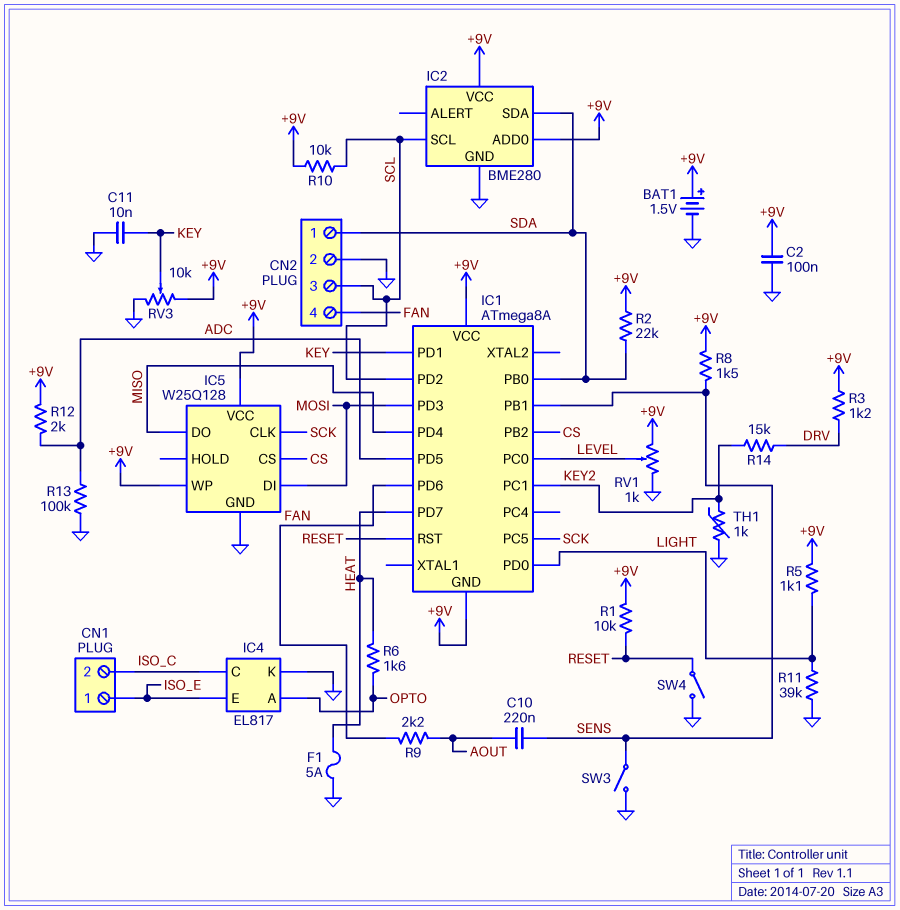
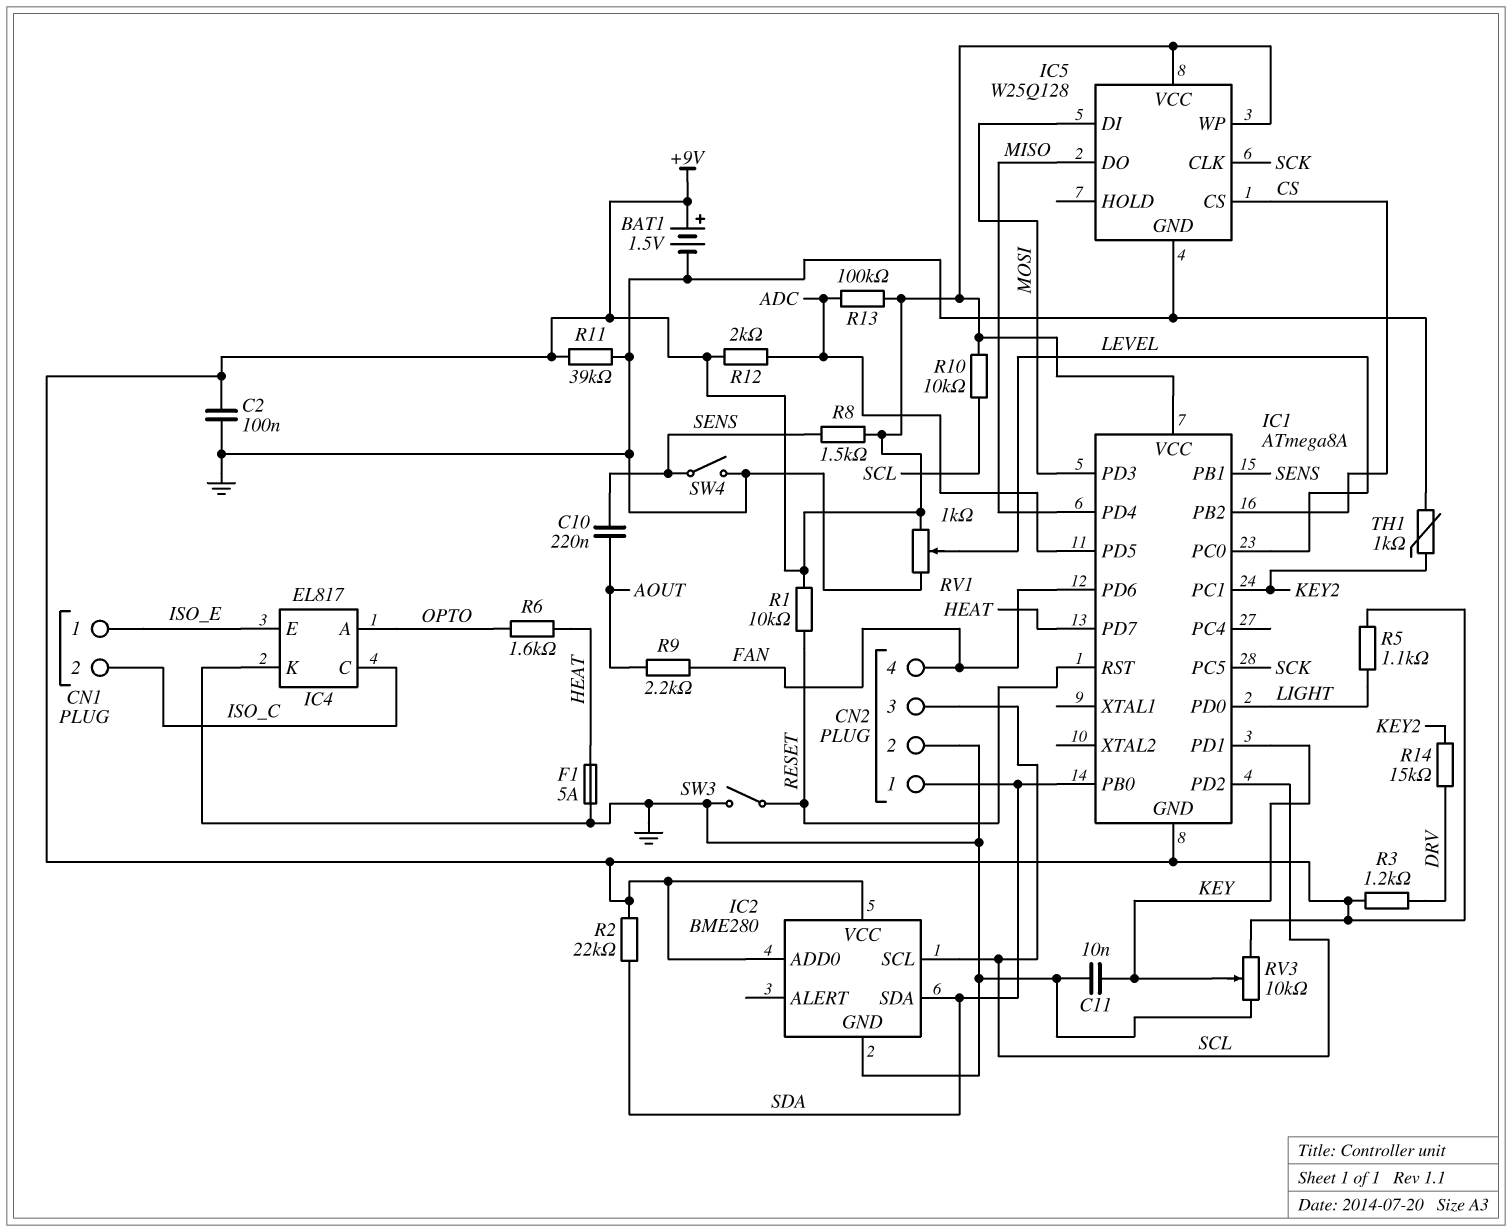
R11: 39k (GND, LIGHT) -> 39k (+9V, GND)
R13: 100k (ADC, GND) -> 100k (+9V, ADC)
SW3: switch (GND, SENS) -> switch (GND, RESET)
SW4: switch (GND, RESET) -> switch (GND, SENS)

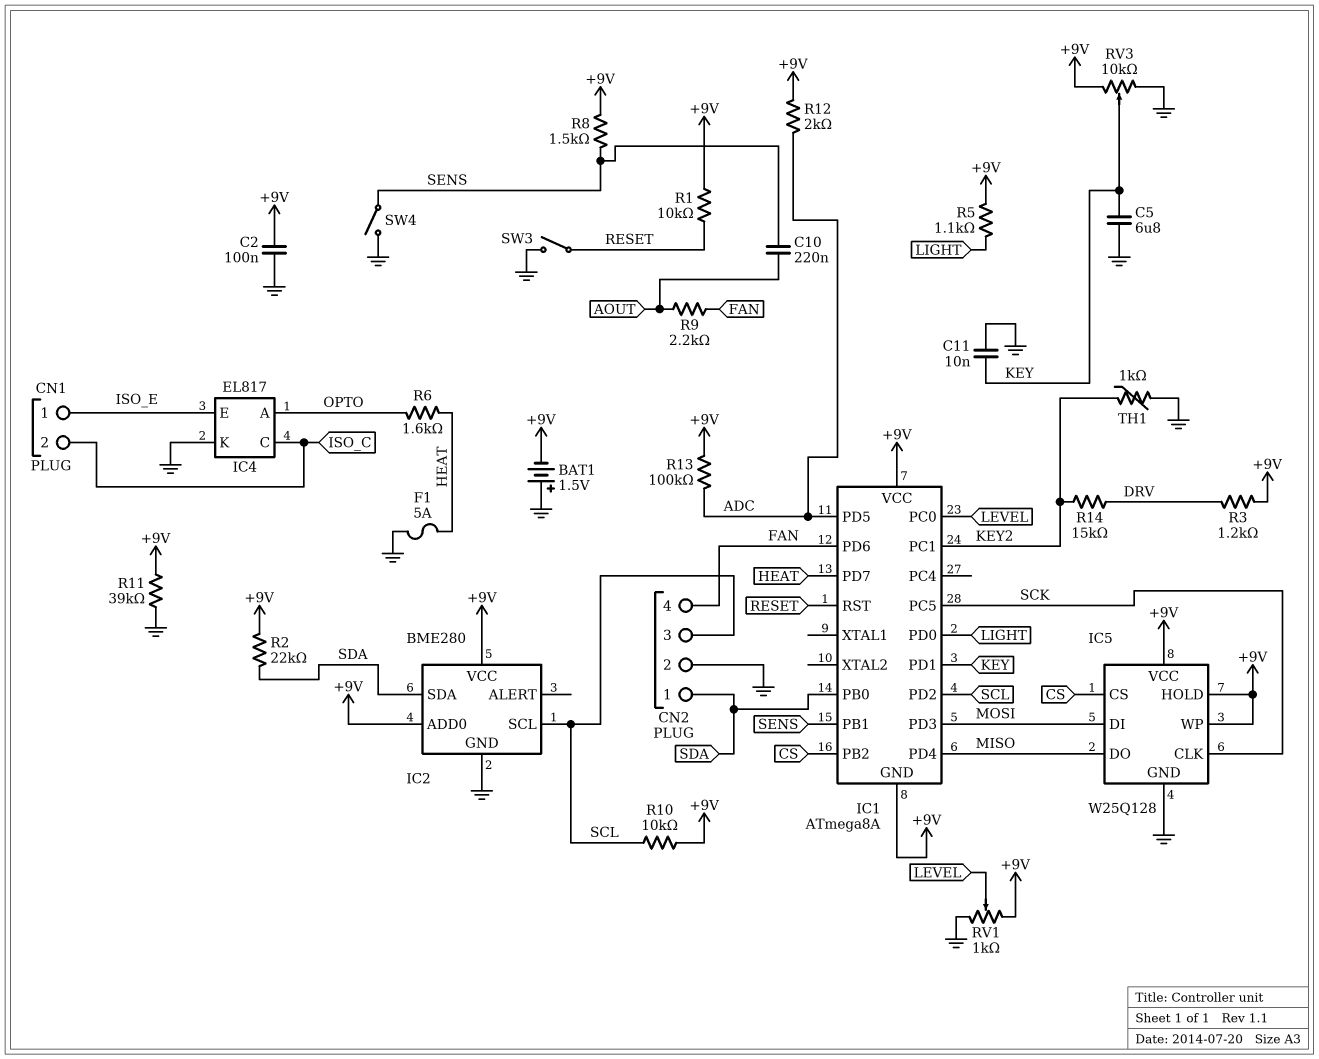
BAT1: 1.5V (plus +9V, minus GND) -> 1.5V (plus GND, minus +9V)
C5: none -> 6.8uF (GND, KEY)
IC5 pin HOLD: none -> +9V

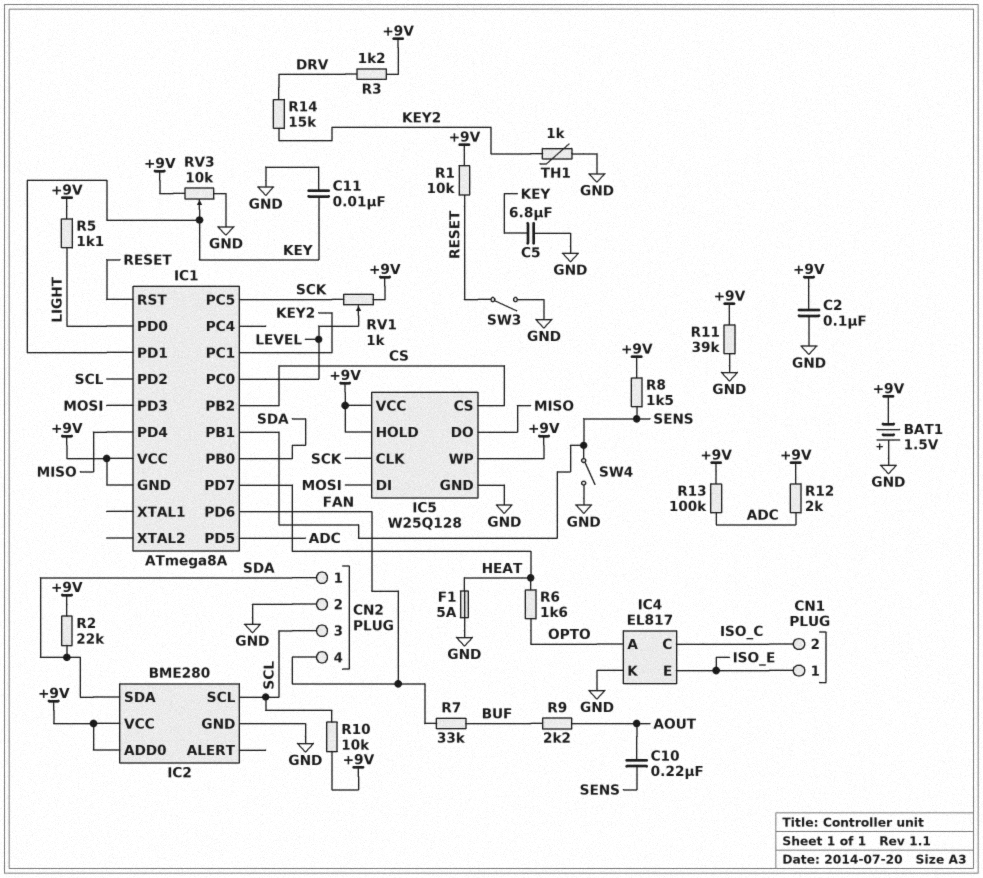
R7: none -> 33k (BUF, FAN)
R9: 2.2k (AOUT, FAN) -> 2.2k (AOUT, BUF)
RV1: 1k (+9V, GND, wiper LEVEL) -> 1k (+9V, SCK, wiper LEVEL)

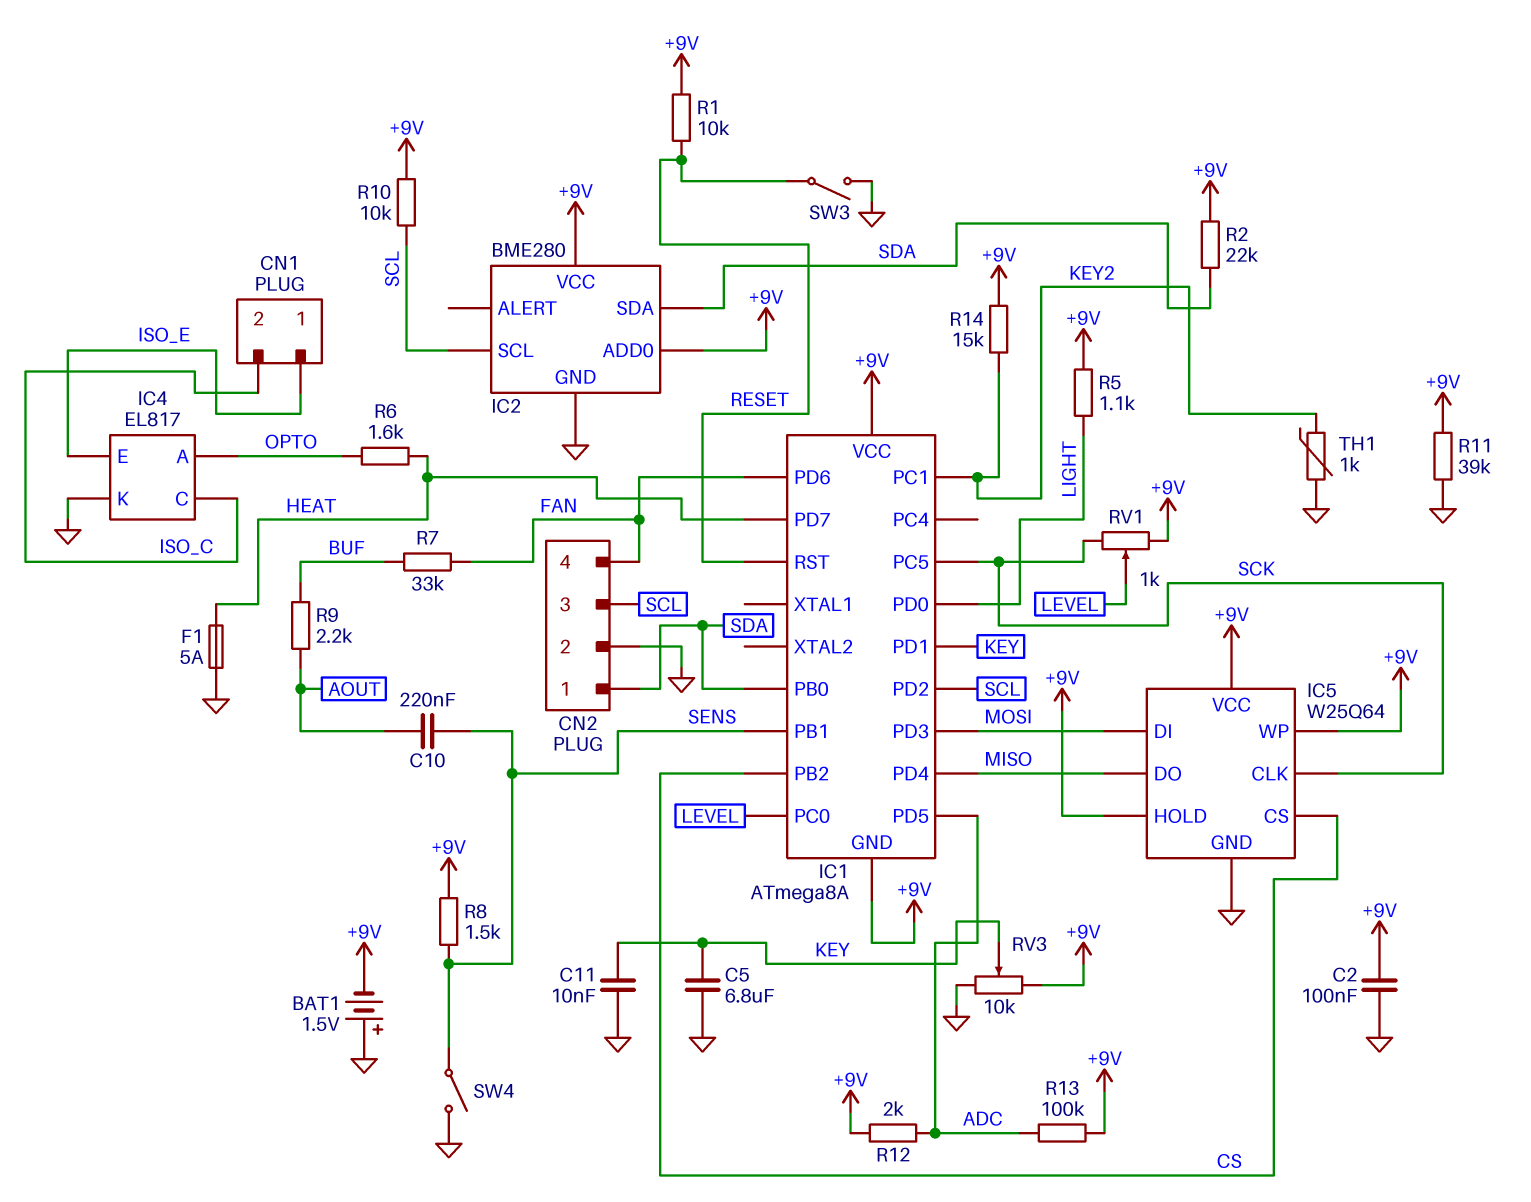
IC5: W25Q128 -> W25Q64
R3: 1.2k (+9V, DRV) -> none
R14: 15k (DRV, KEY2) -> 15k (+9V, KEY2)

